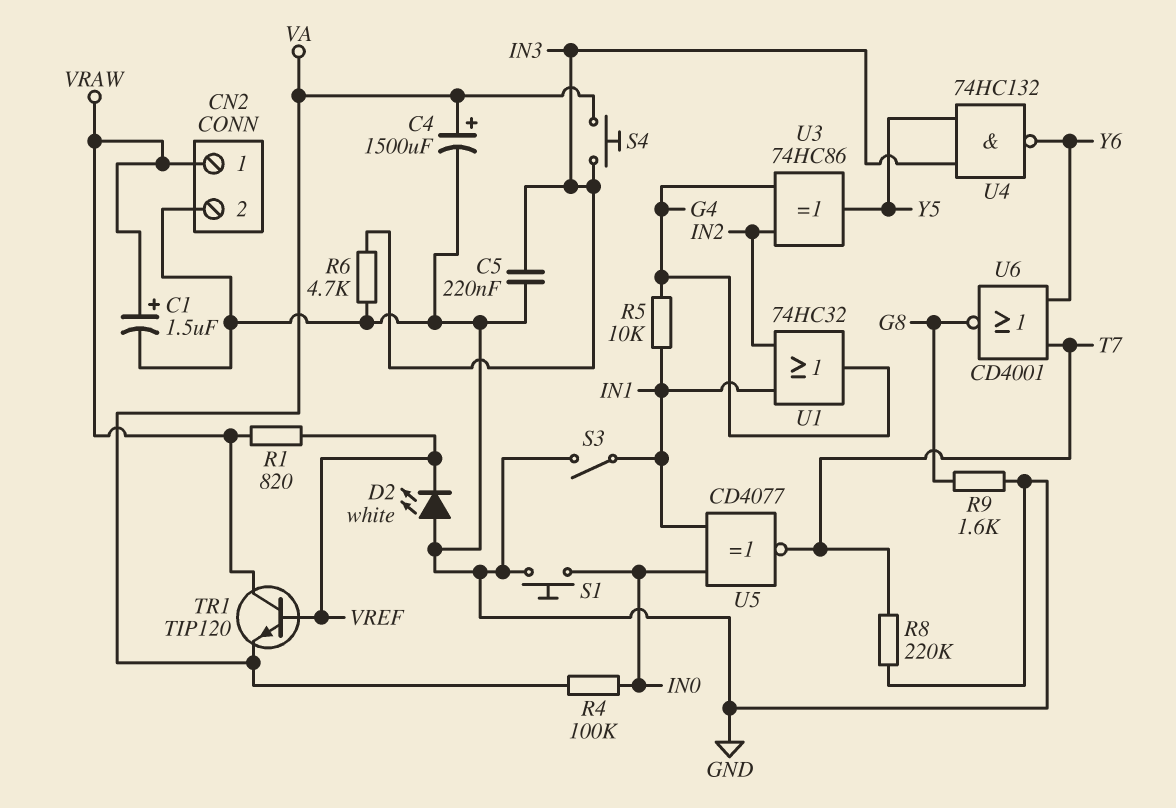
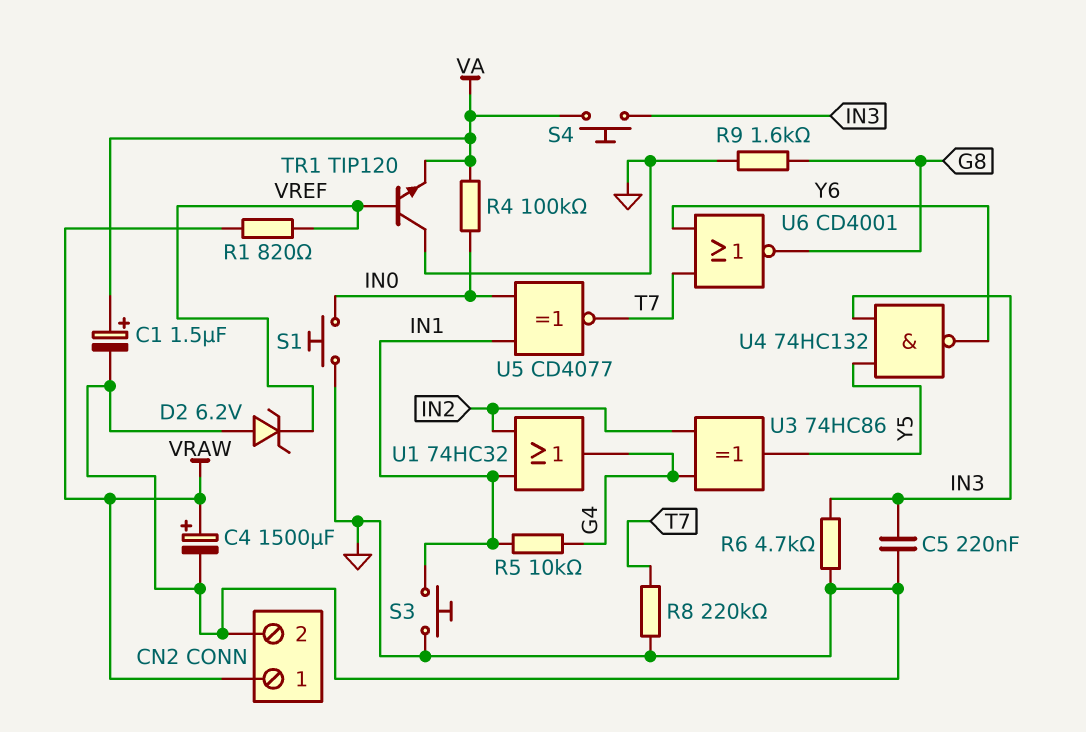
C1: 1.5uF (plus VRAW, minus GND) -> 1.5uF (plus VA, minus GND)
C4: 1500uF (plus VA, minus GND) -> 1500uF (plus VRAW, minus GND)
D2: LED white (A GND, K VREF) -> zener 6.2V (A GND, K VREF)
S3: switch (GND, IN1) -> button (GND, IN1)
TR1: NPN TIP120 (B VREF, C VRAW, E VA) -> NPN TIP120 (B VREF, C GND, E VA)

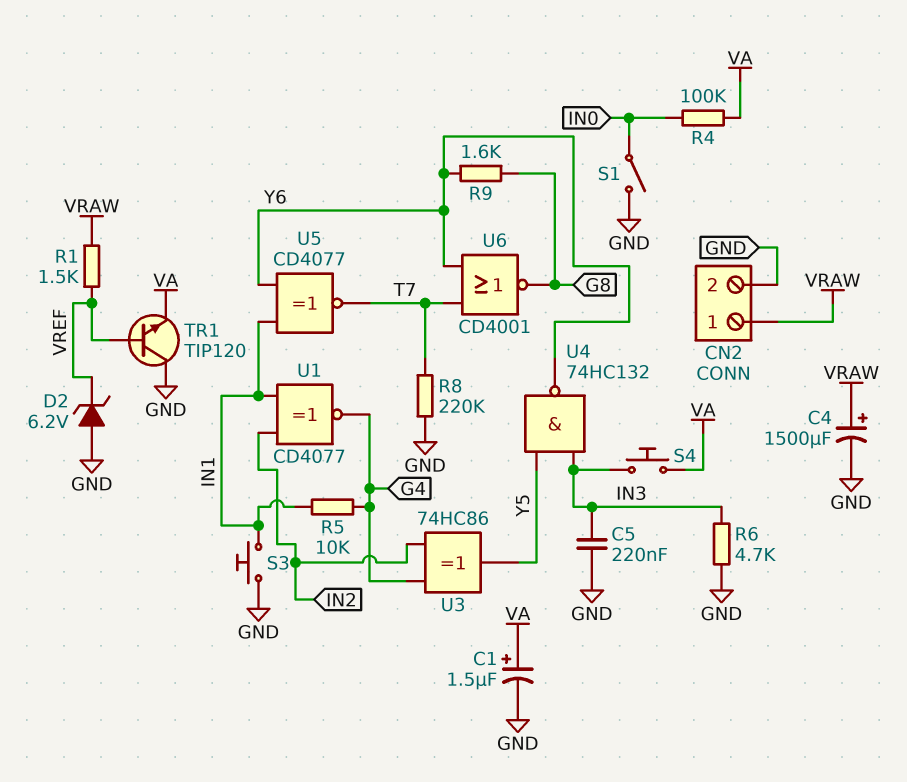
R1: 820 (VRAW, VREF) -> 1.5k (VRAW, VREF)
R9: 1.6k (G8, GND) -> 1.6k (G8, Y6)
S1: button (GND, IN0) -> switch (GND, IN0)
U1: OR 74HC32 (in IN1, in IN2, out G4) -> XNOR CD4077 (in IN1, in IN2, out G4)
U5: XNOR CD4077 (in IN0, in IN1, out T7) -> XNOR CD4077 (in IN1, in Y6, out T7)

